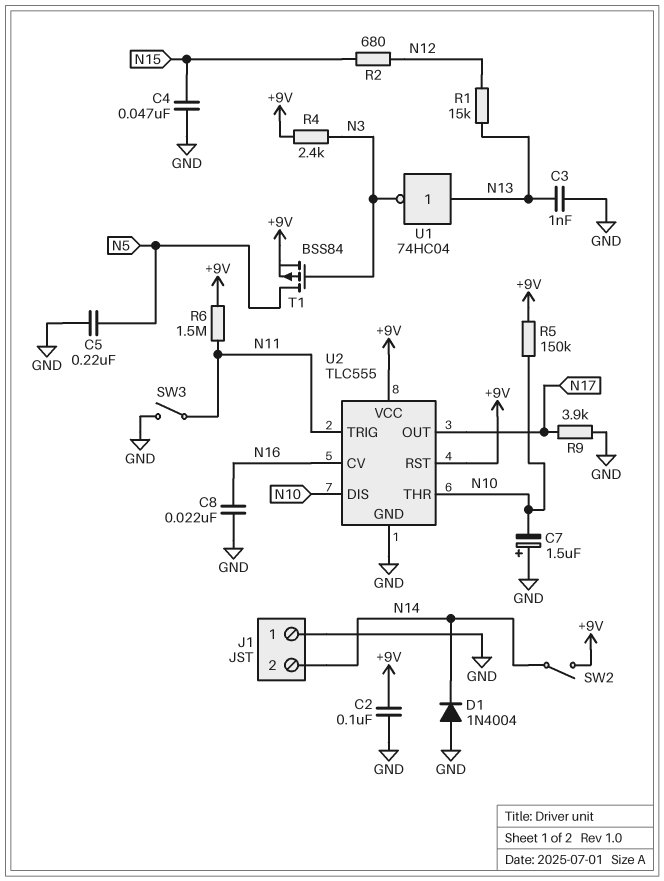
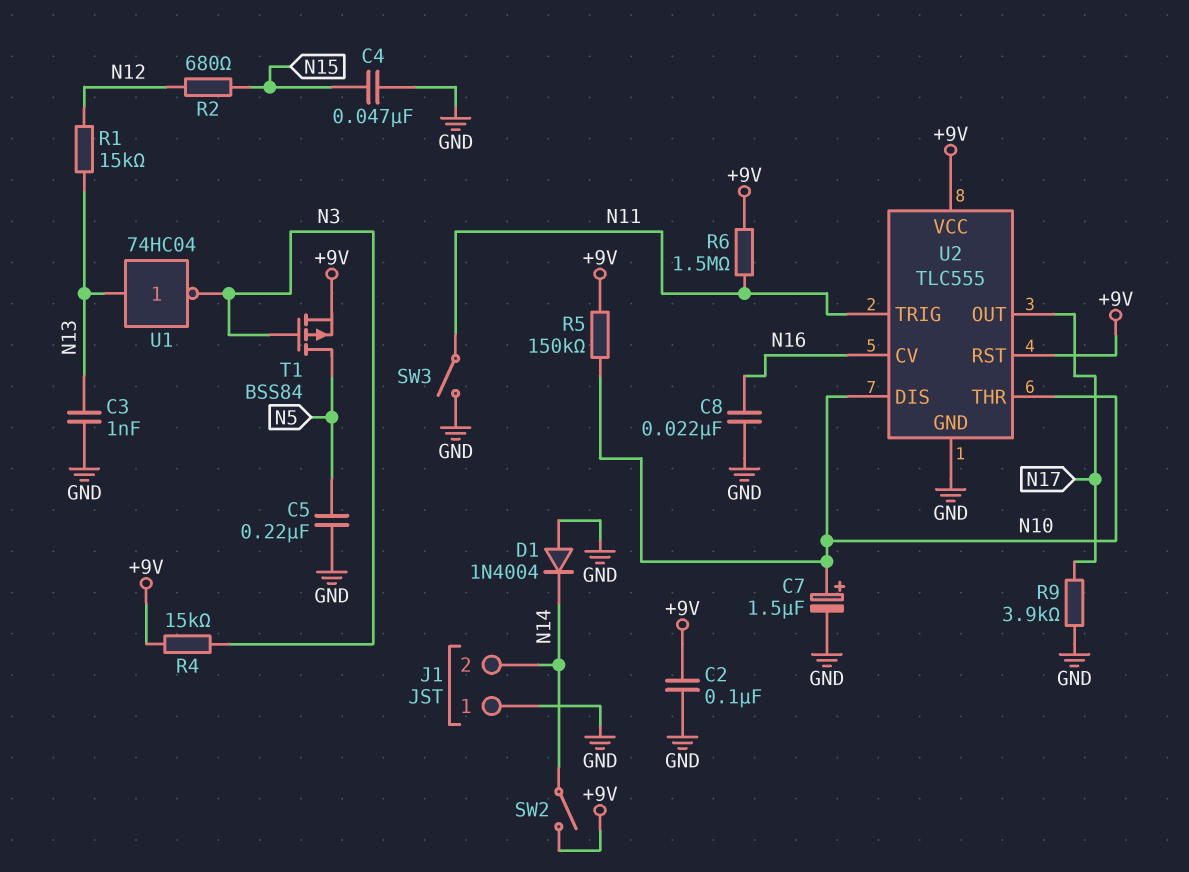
C7: 1.5uF (plus GND, minus N10) -> 1.5uF (plus N10, minus GND)
R4: 2.4k (+9V, N3) -> 15k (+9V, N3)

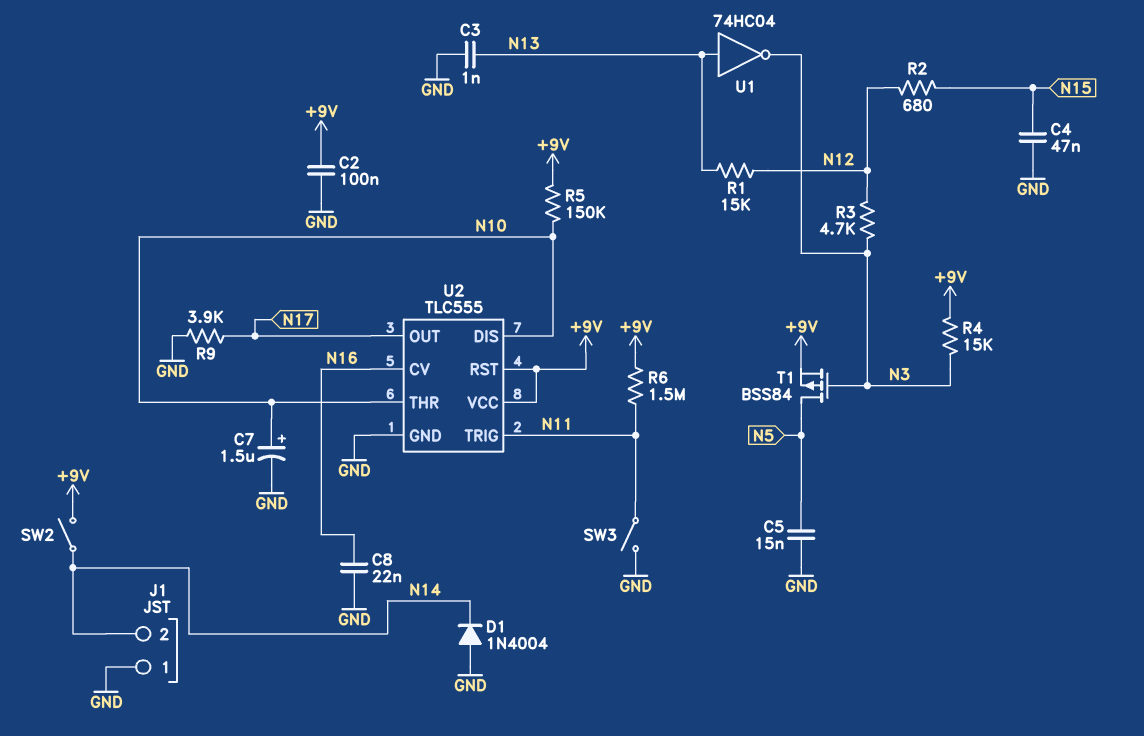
C5: 220nF (GND, N5) -> 15nF (GND, N5)
R3: none -> 4.7k (N3, N12)

